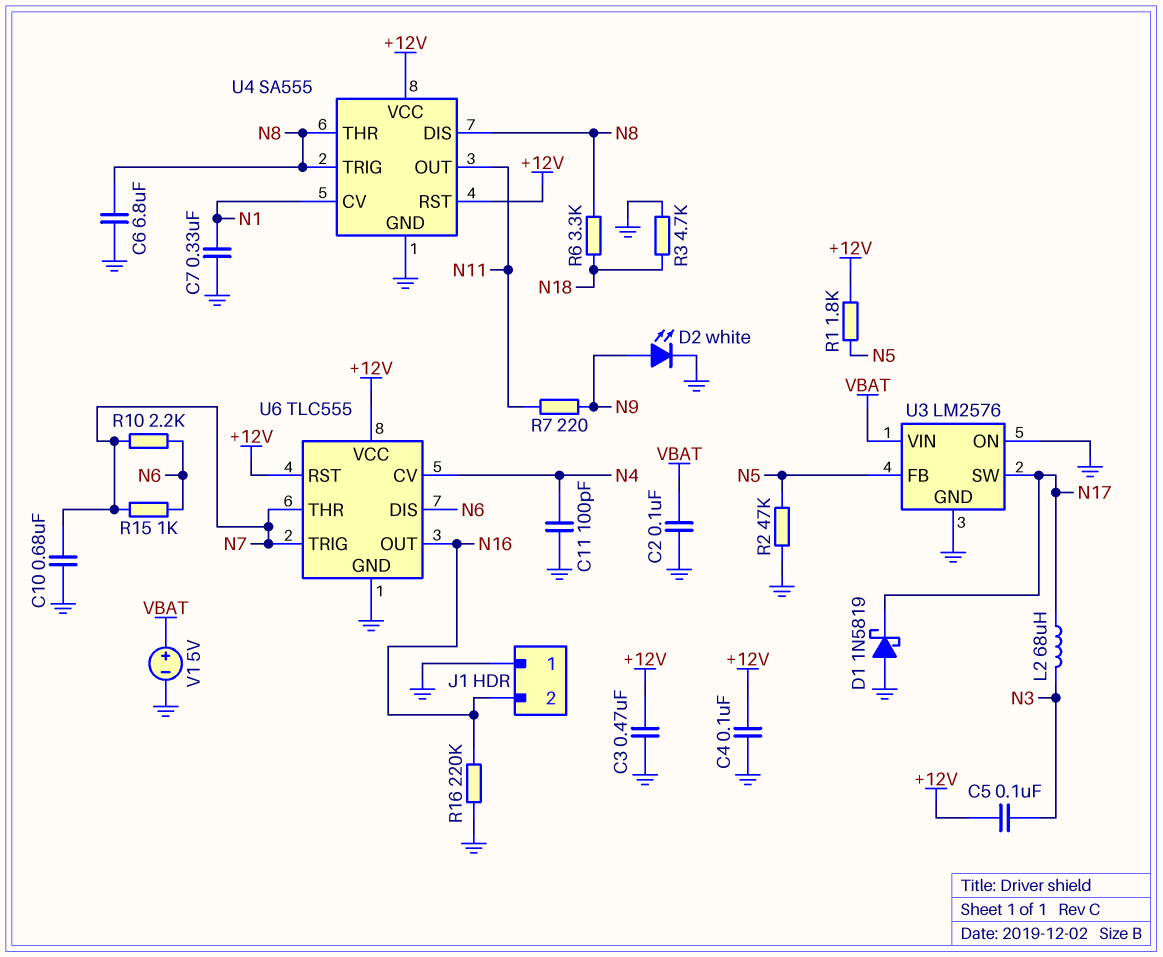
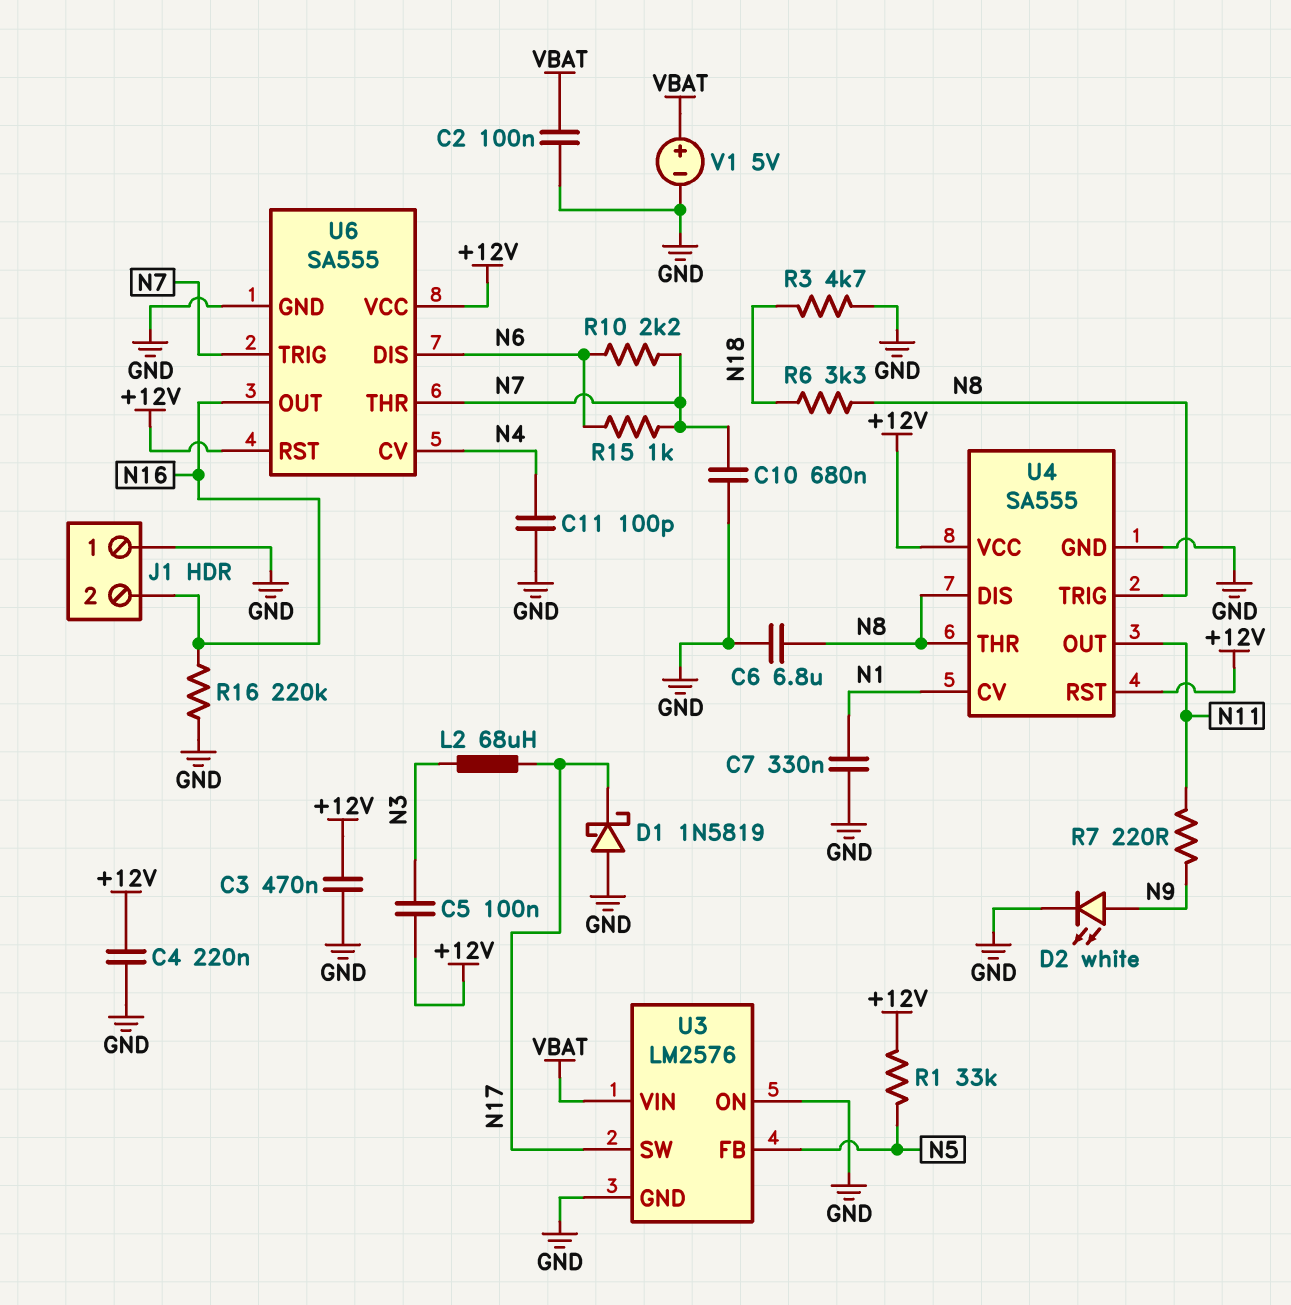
C4: 100nF (+12V, GND) -> 220nF (+12V, GND)
R1: 1.8k (+12V, N5) -> 33k (+12V, N5)
R2: 47k (GND, N5) -> none
U6: TLC555 -> SA555

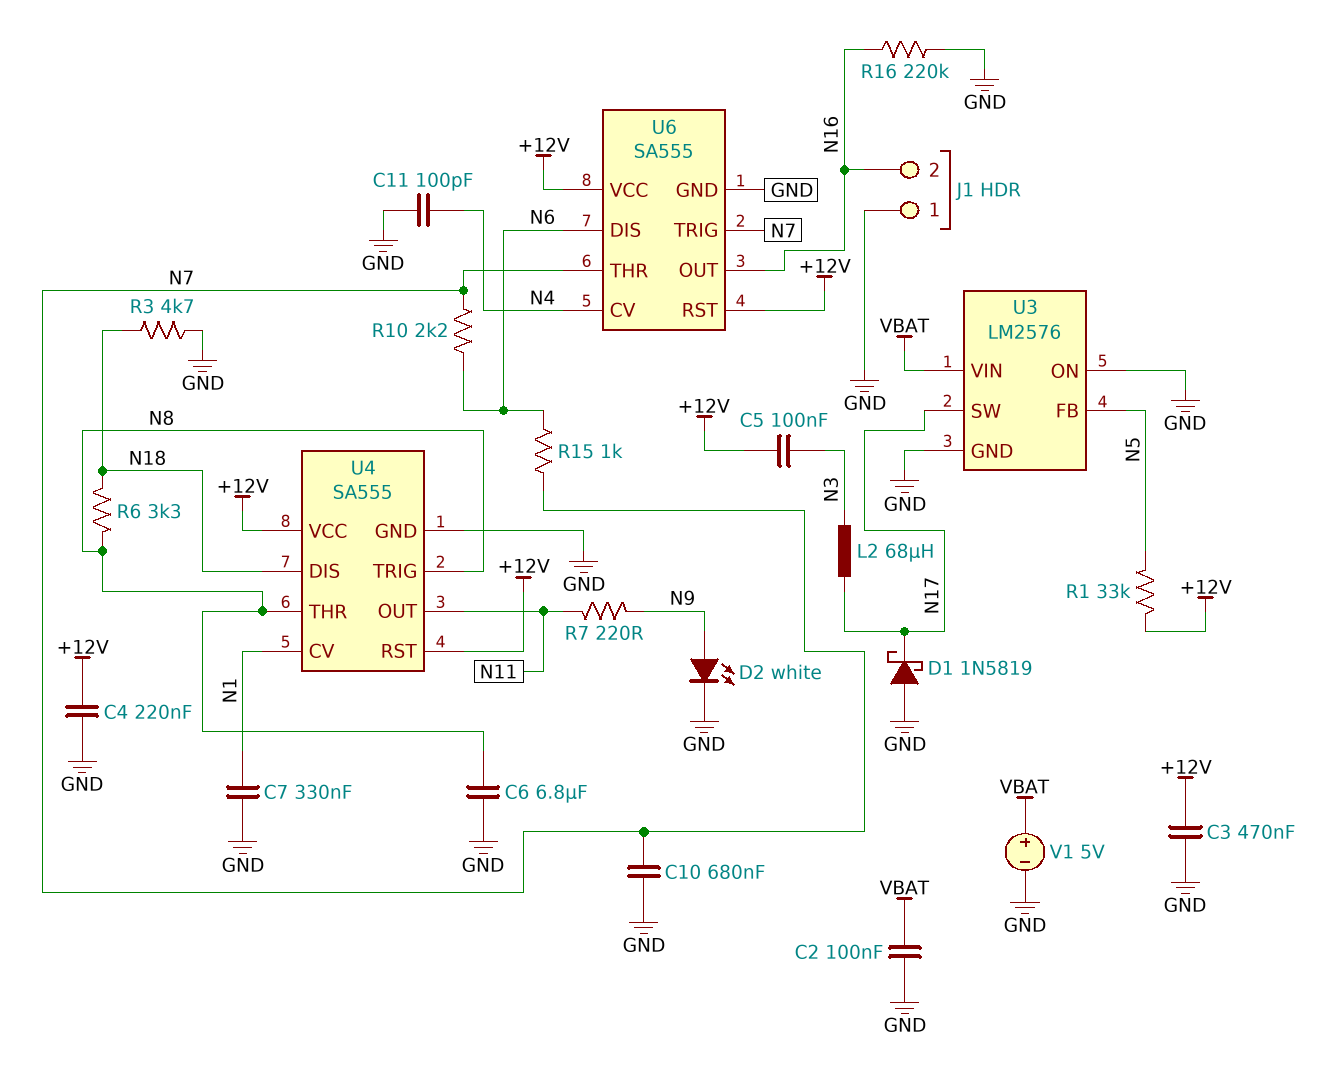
U4 pin DIS: N8 -> N18

